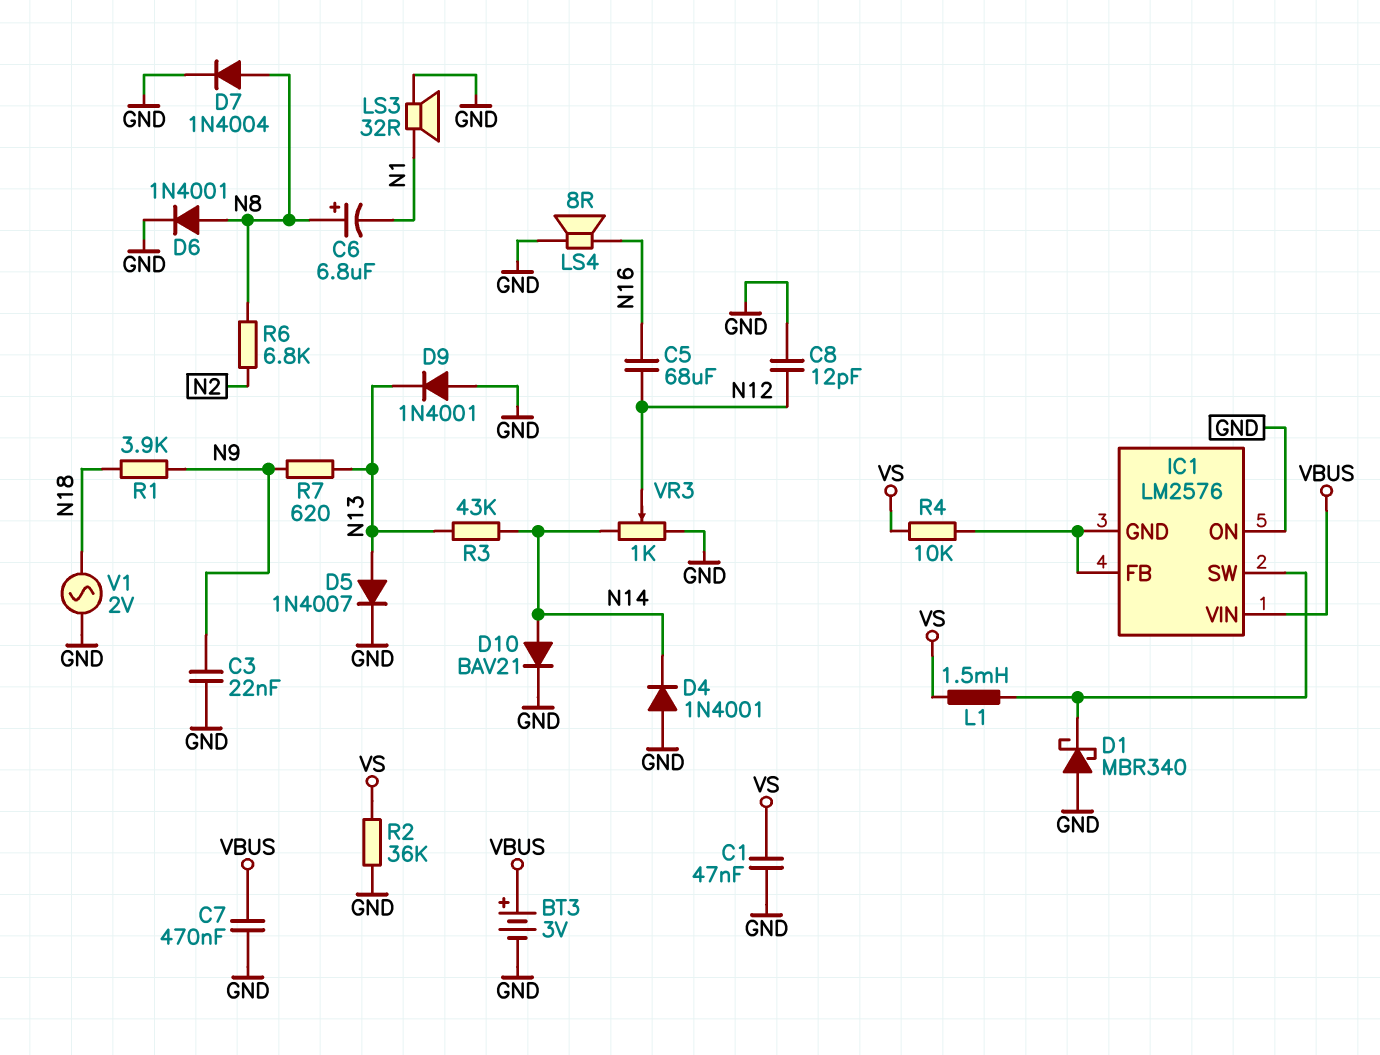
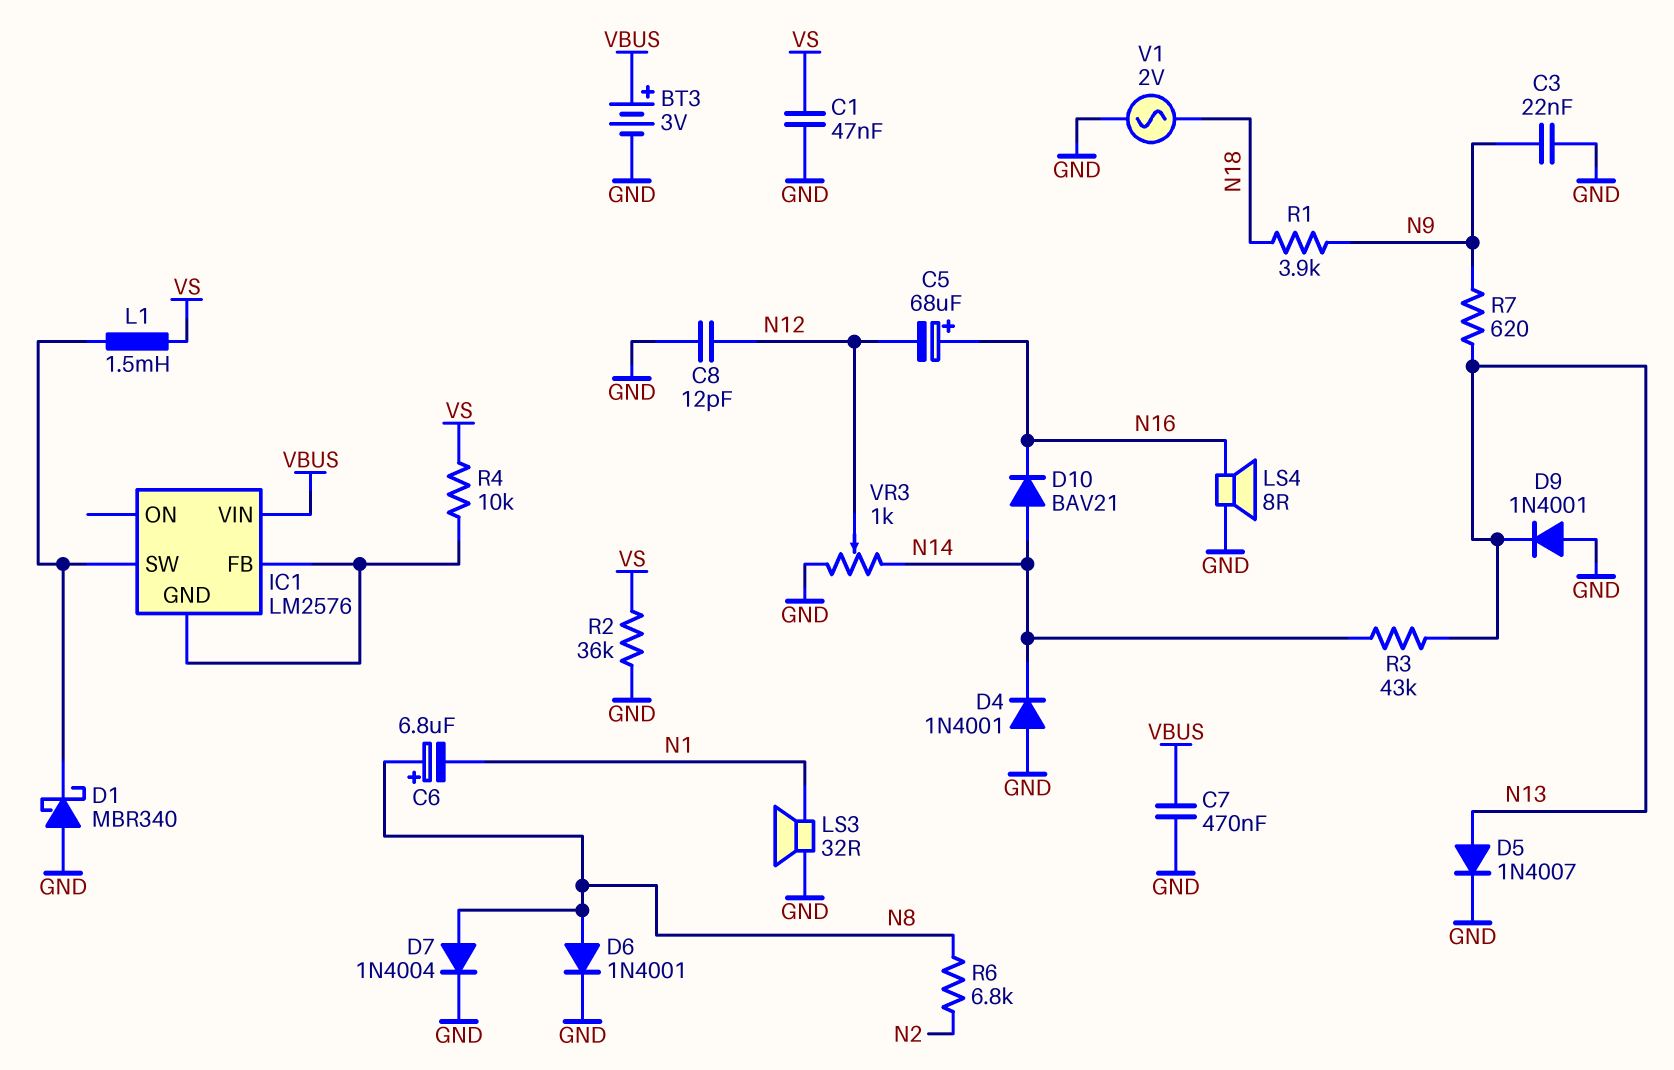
C5: 68uF (N12, N16) -> 68uF (plus N16, minus N12)
D10: diode BAV21 (A N14, K GND) -> diode BAV21 (A N14, K N16)
IC1 pin ON: GND -> none

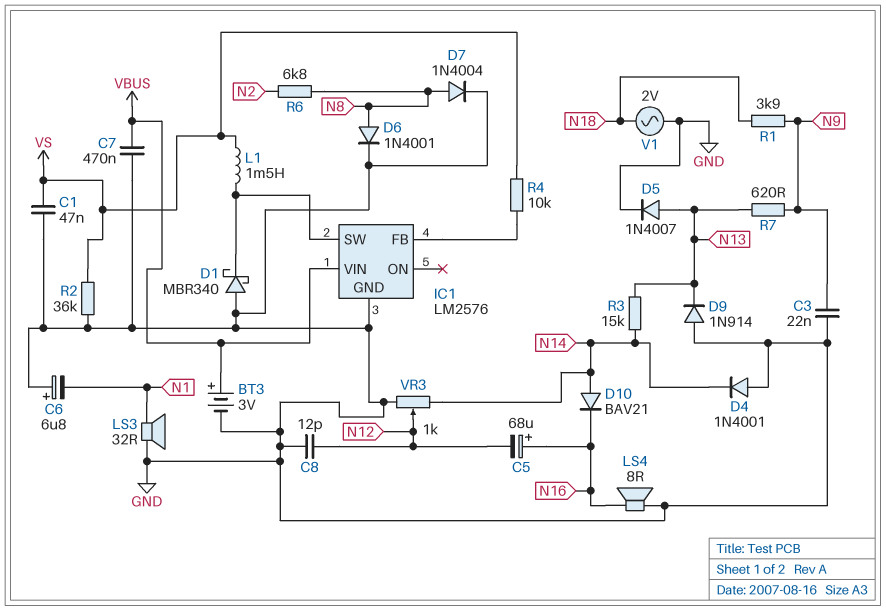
C6: 6.8uF (plus N8, minus N1) -> 6.8uF (plus GND, minus N1)
D9: diode 1N4001 (A GND, K N13) -> diode 1N914 (A GND, K N13)
IC1 pin GND: IC1/FB -> GND
R3: 43k (N13, N14) -> 15k (N13, N14)

